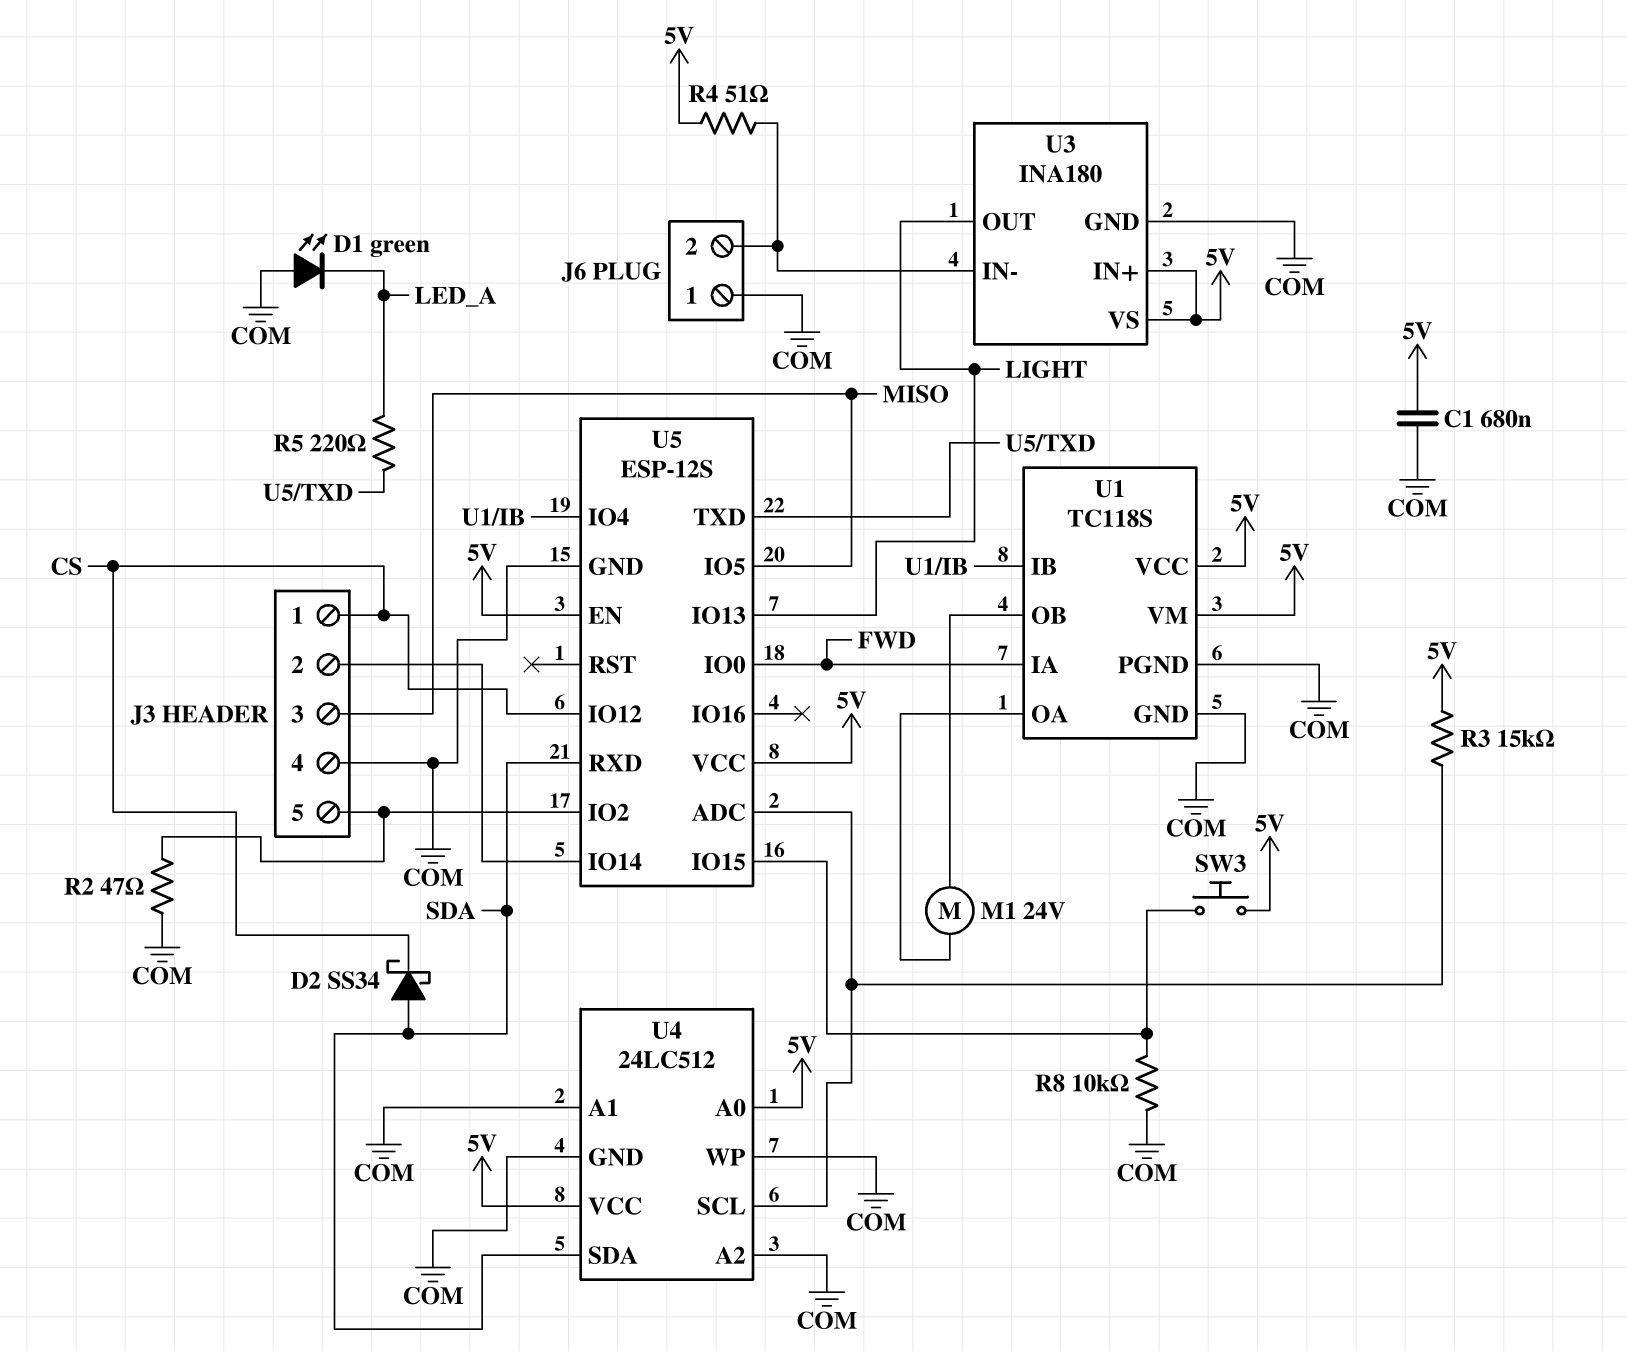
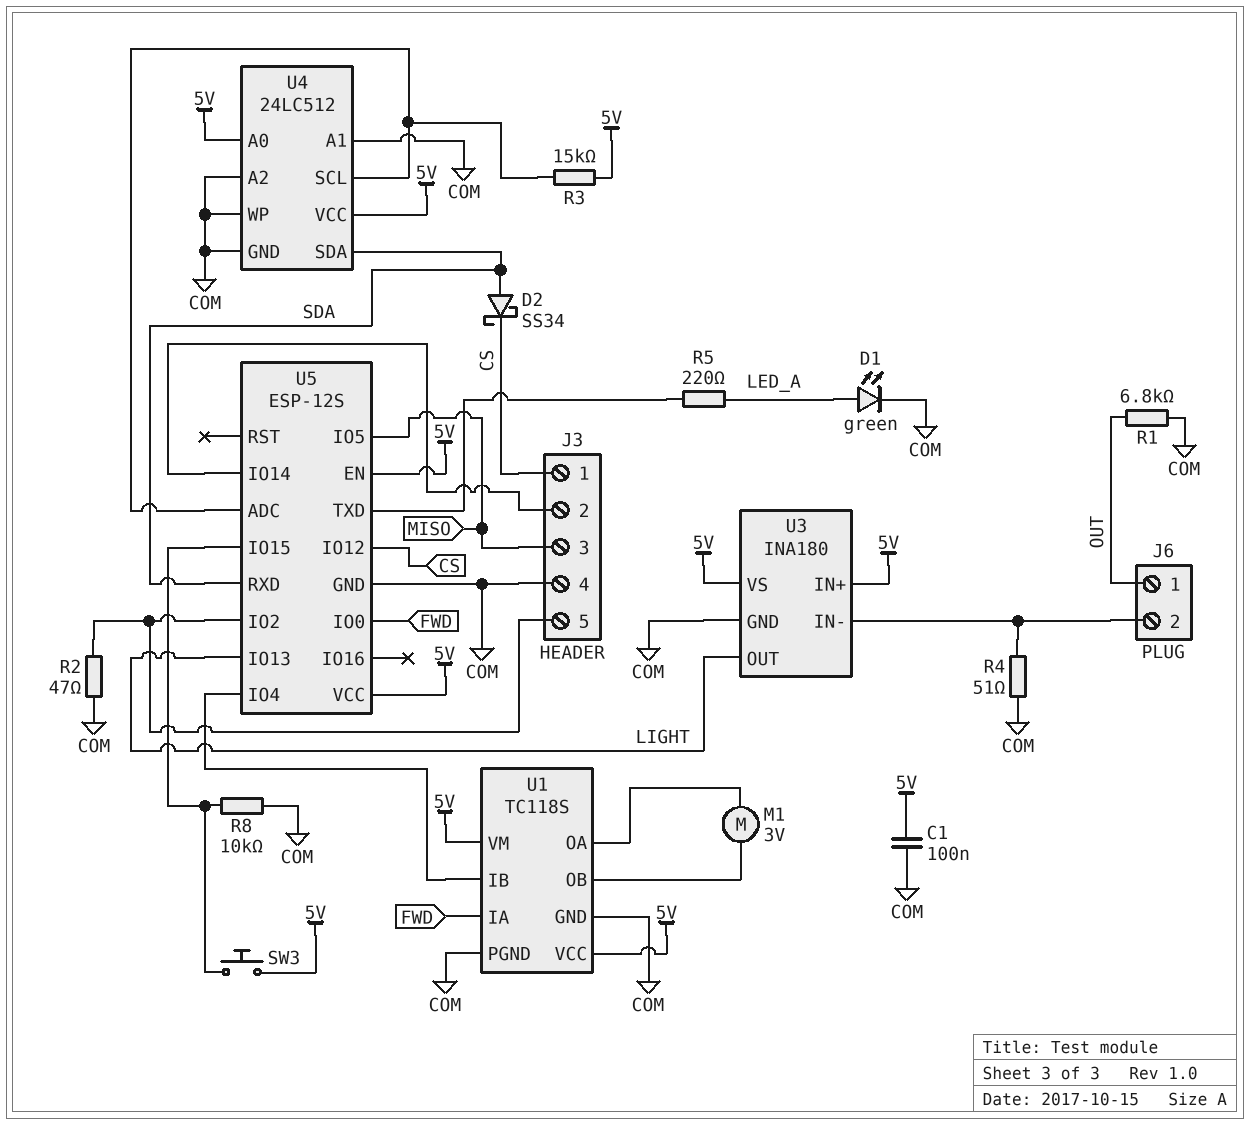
C1: 680nF (5V, COM) -> 100nF (5V, COM)
D1: LED green (A COM, K LED_A) -> LED green (A LED_A, K COM)
J6 pin 1: COM -> OUT
M1: motor 24V (U1/OA, U1/OB) -> motor 3V (U1/OA, U1/OB)
R1: none -> 6.8k (COM, OUT)
R4: 51 (5V, J6/2) -> 51 (COM, J6/2)

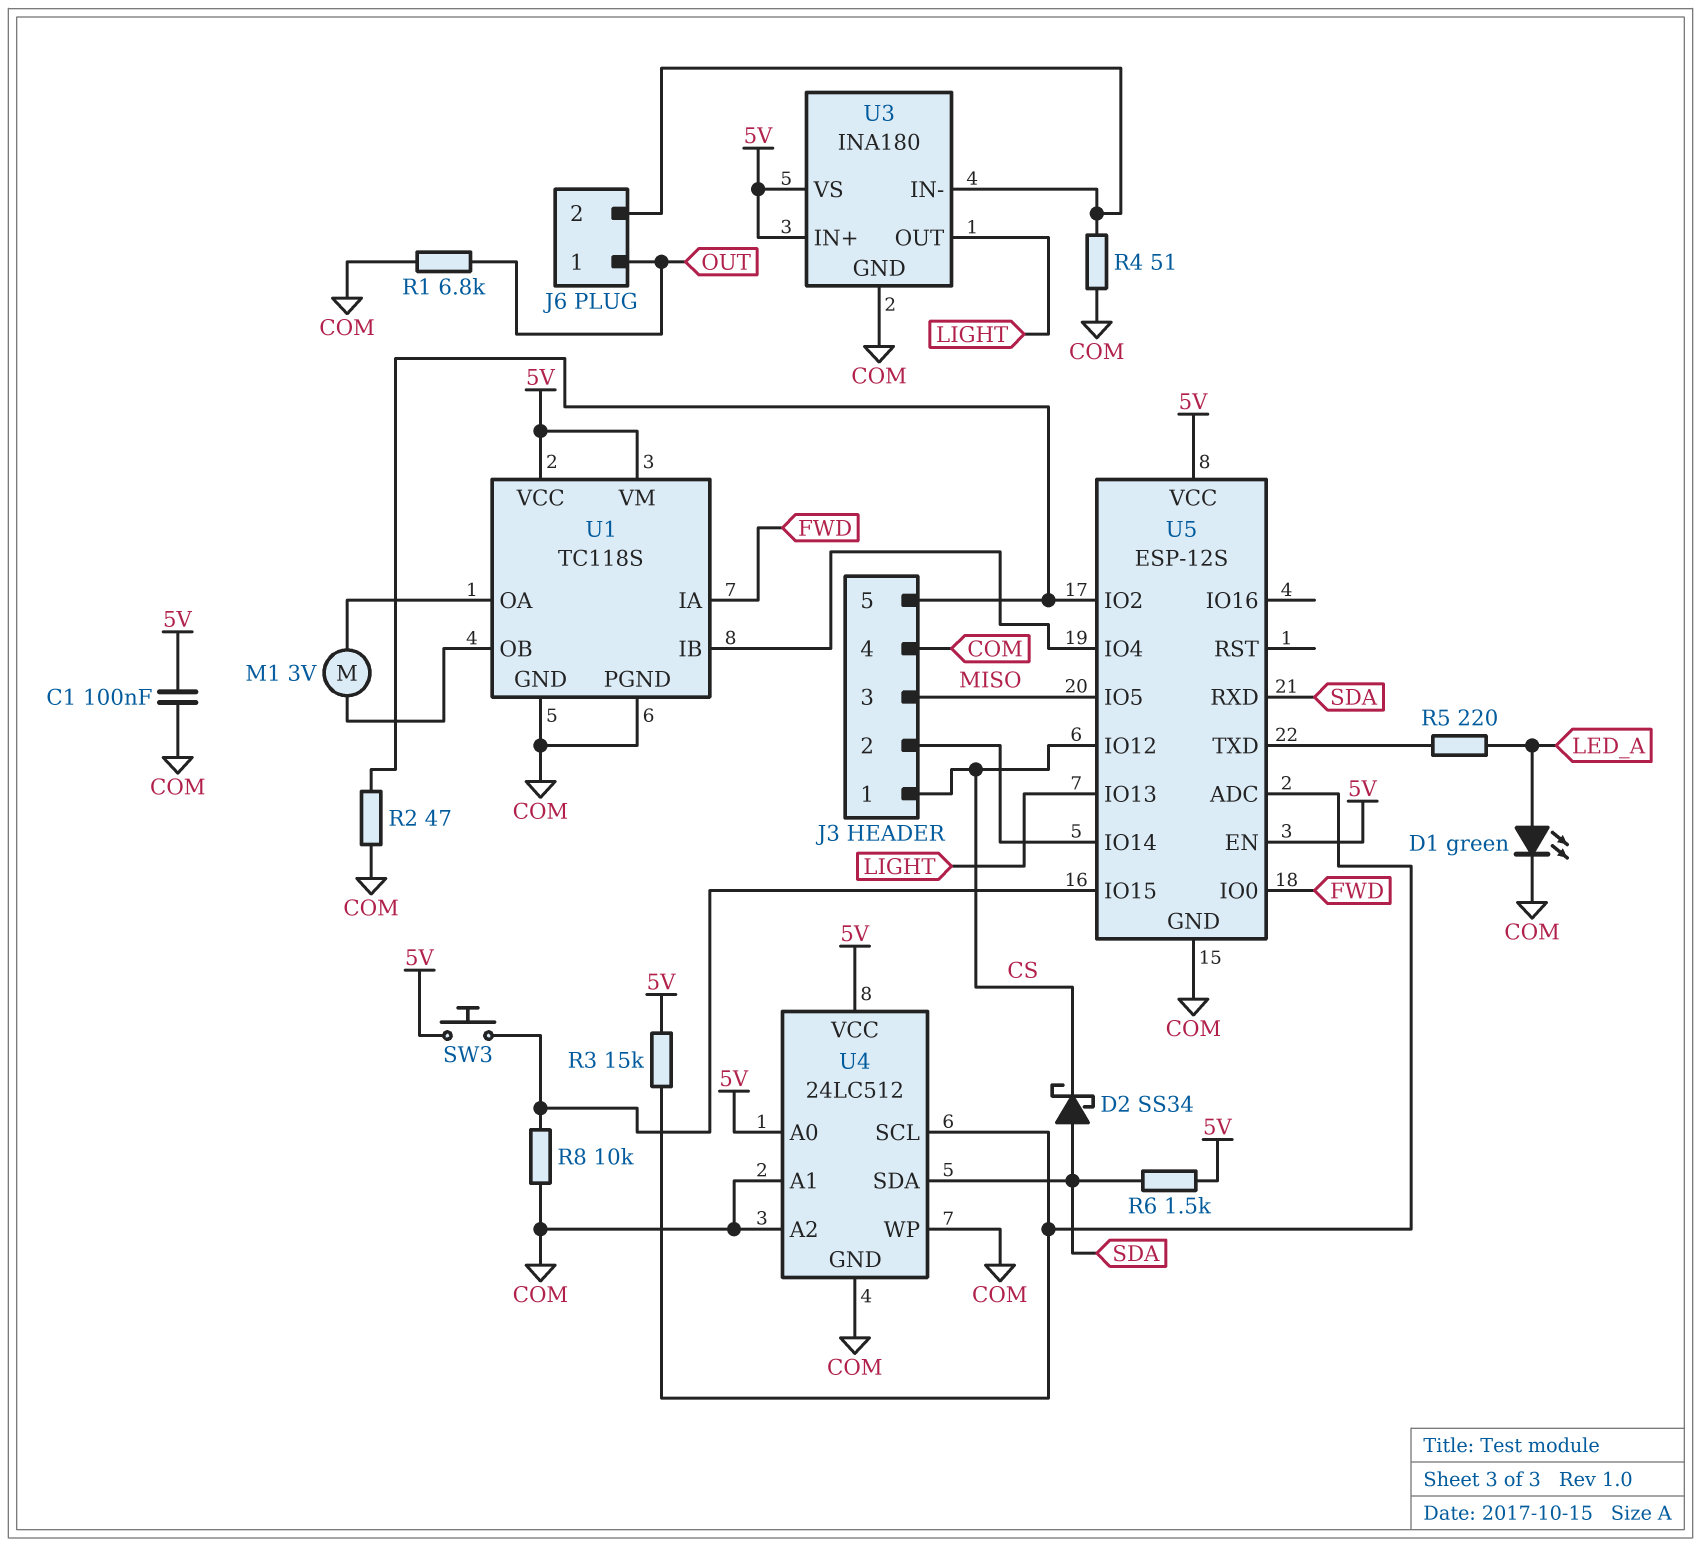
R6: none -> 1.5k (5V, SDA)

